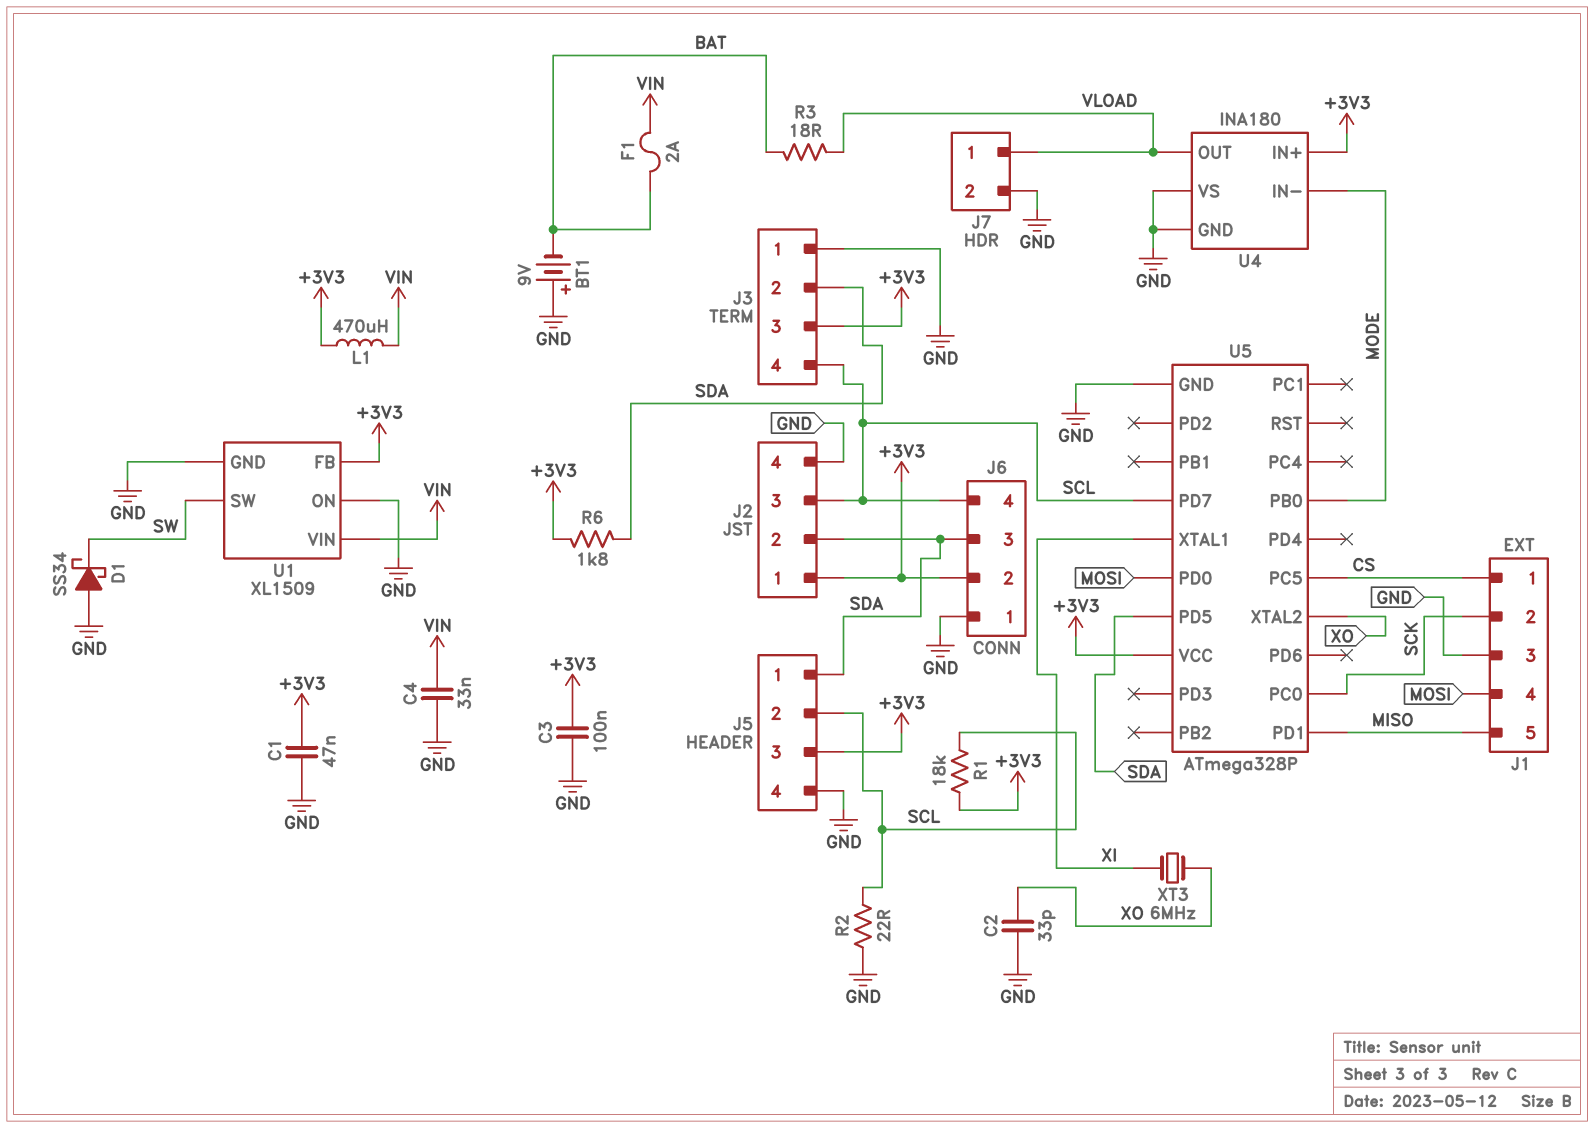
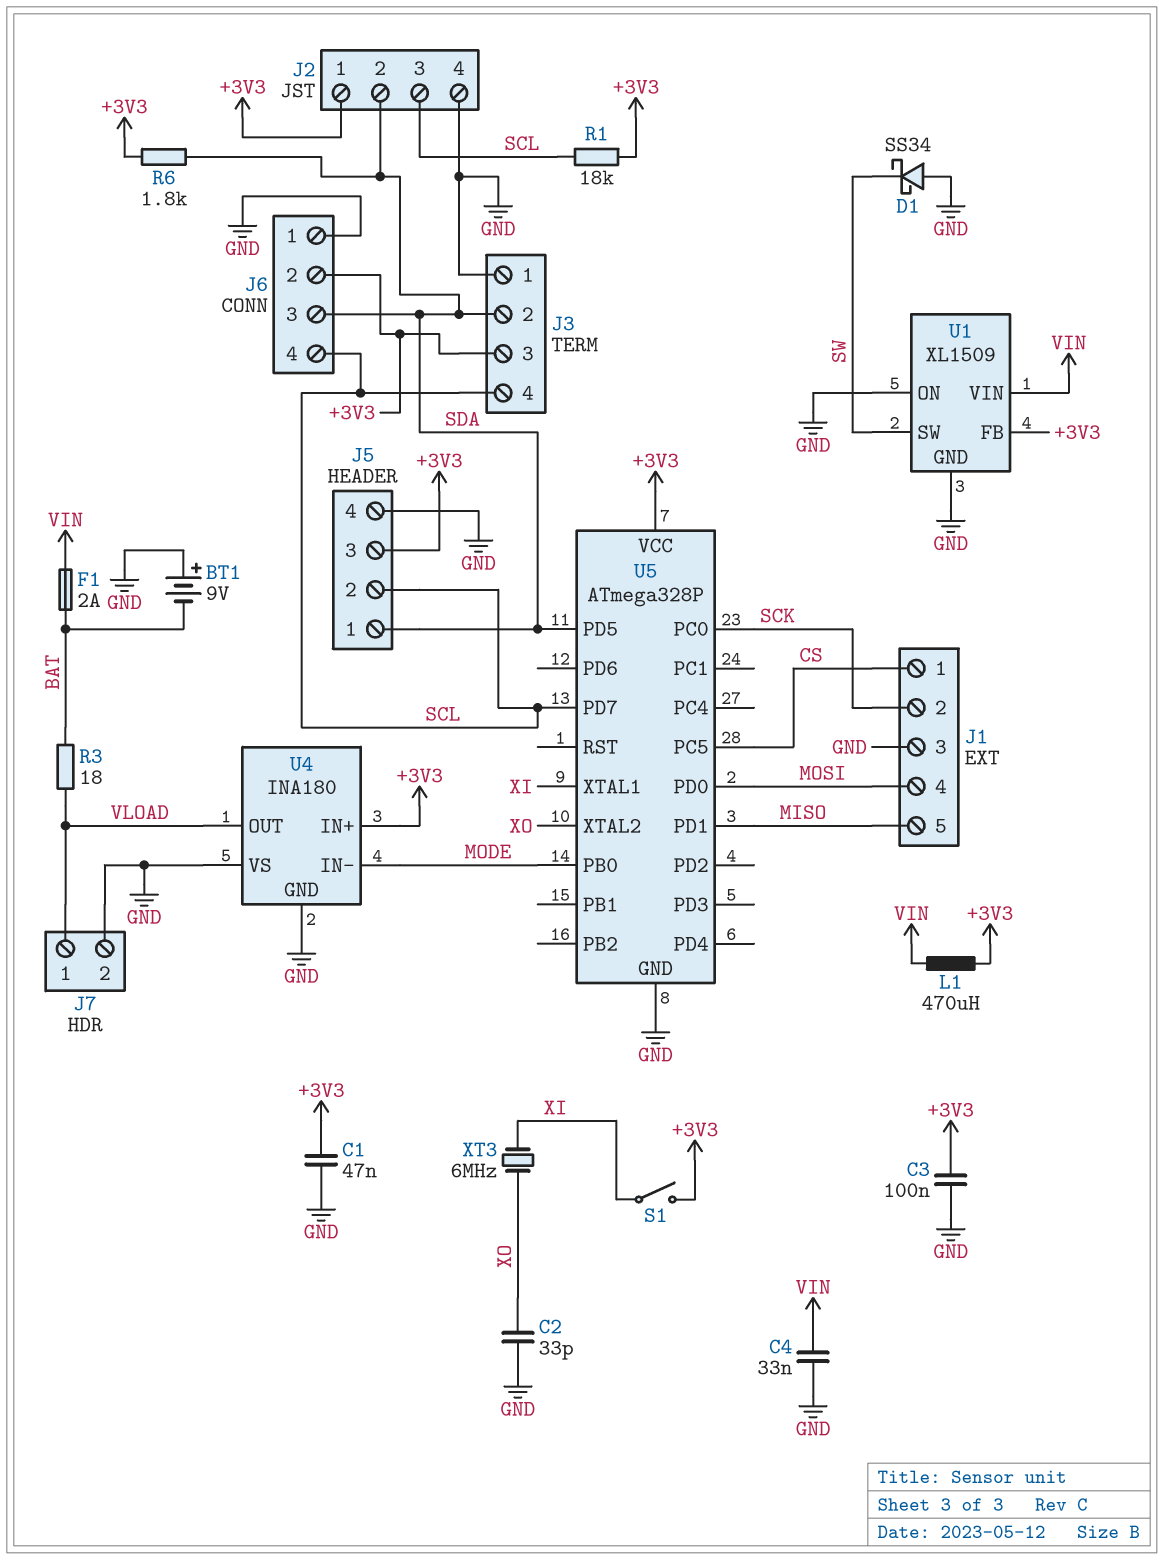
R2: 22 (GND, SCL) -> none
S1: none -> switch (+3V3, XI)

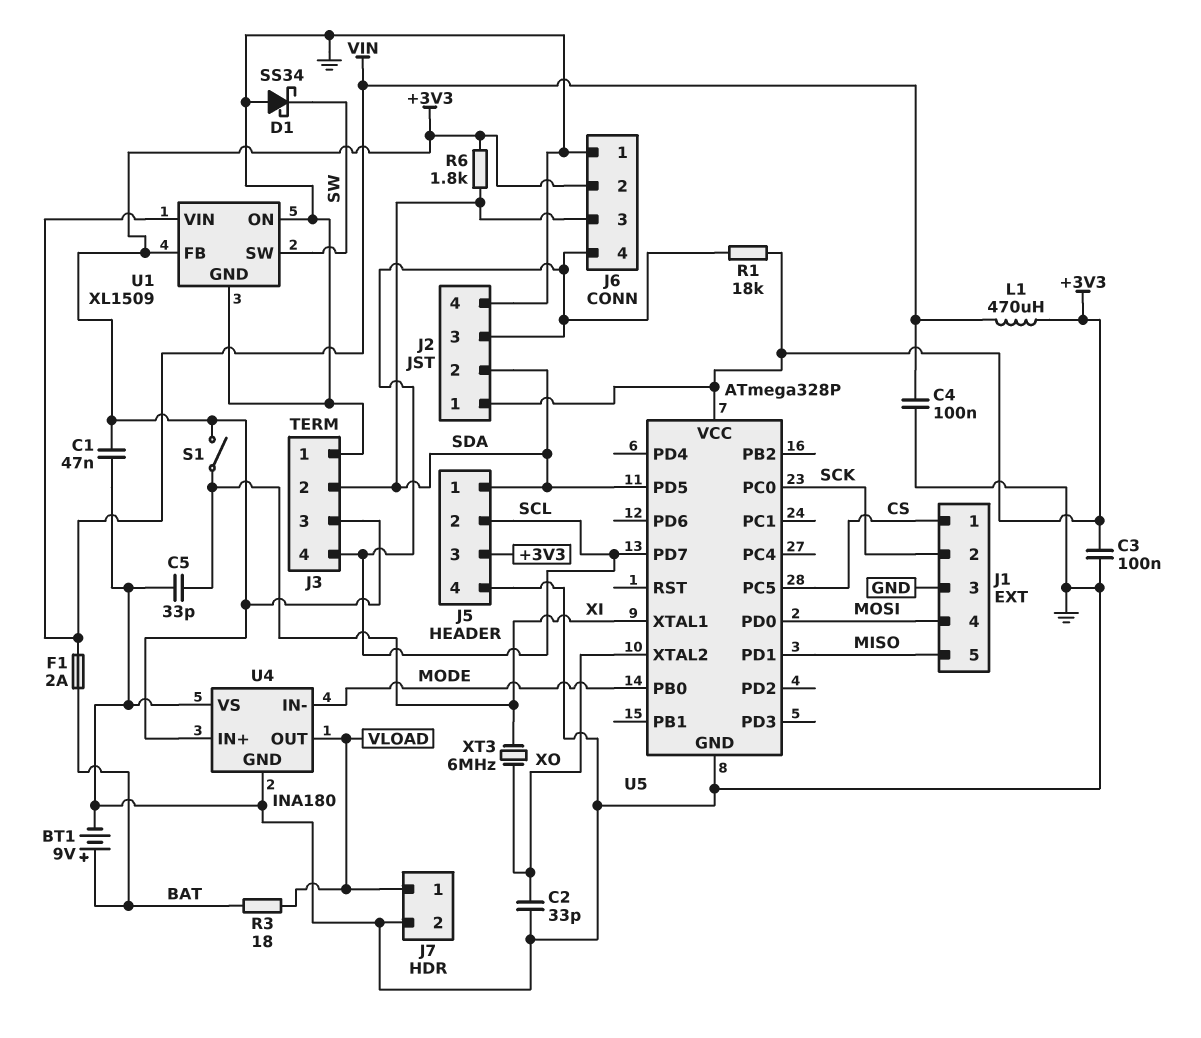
BT1: 9V (plus GND, minus BAT) -> 9V (plus BAT, minus GND)
C4: 33nF (GND, VIN) -> 100nF (GND, VIN)
C5: none -> 33pF (GND, XI)

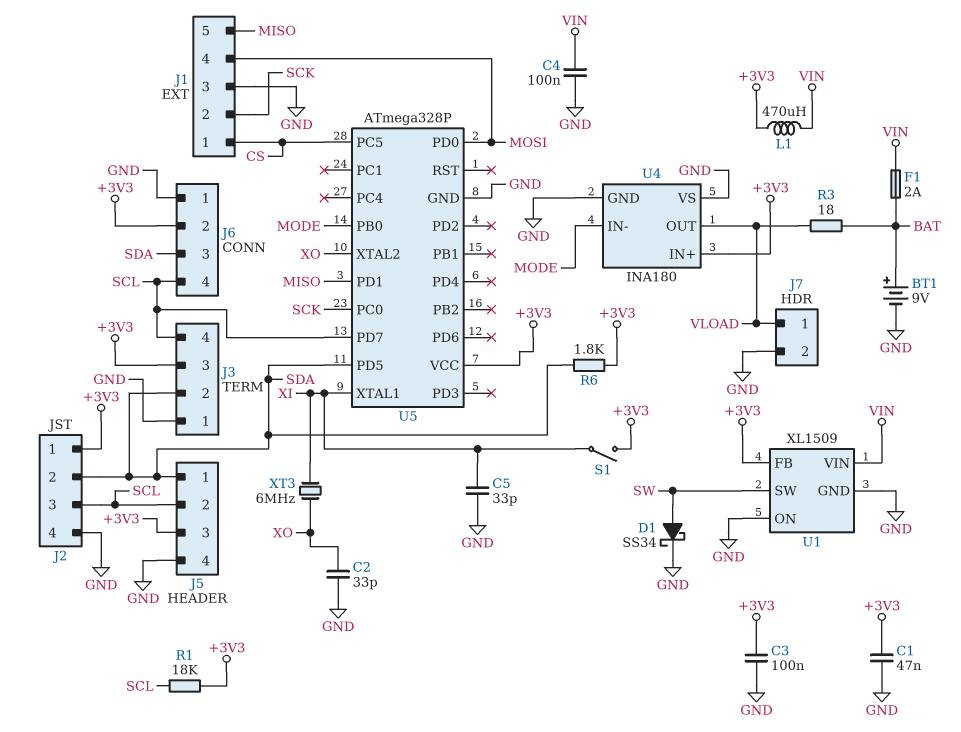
D1: schottky SS34 (A GND, K SW) -> schottky SS34 (A SW, K GND)

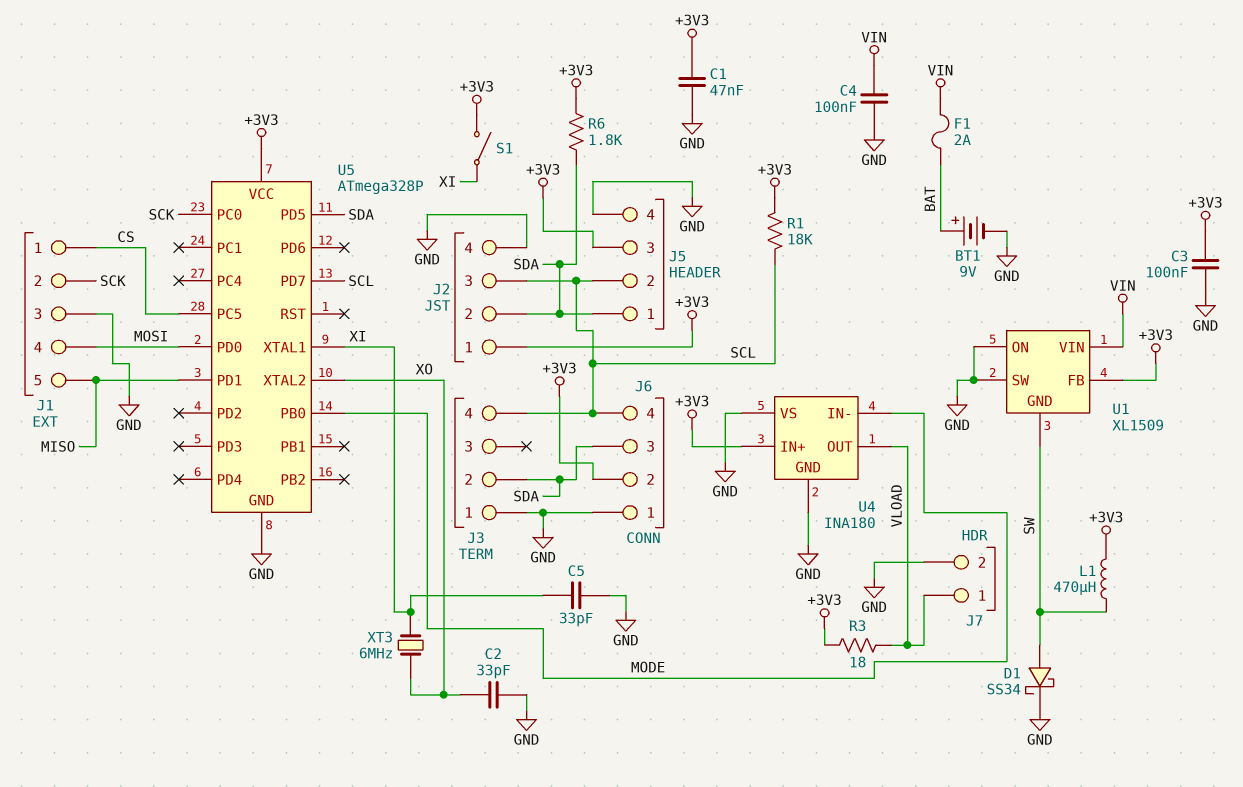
J3 pin 3: +3V3 -> none
L1: 470uH (+3V3, VIN) -> 470uH (+3V3, SW)
R3: 18 (BAT, VLOAD) -> 18 (+3V3, VLOAD)
U1 pin GND: GND -> SW
U1 pin SW: SW -> GND

